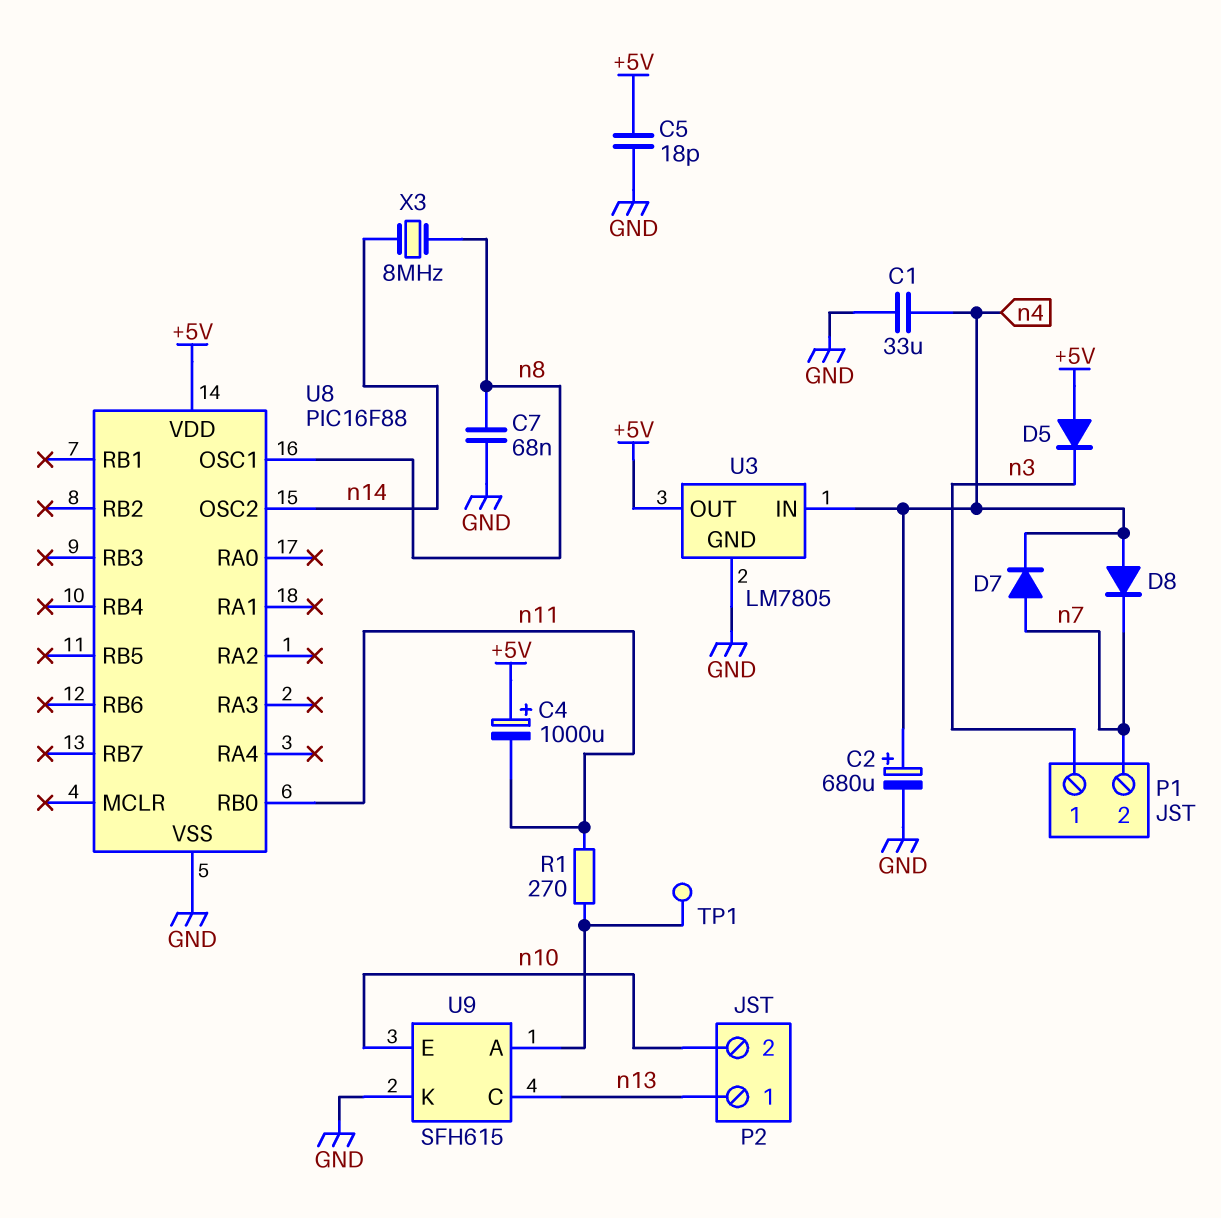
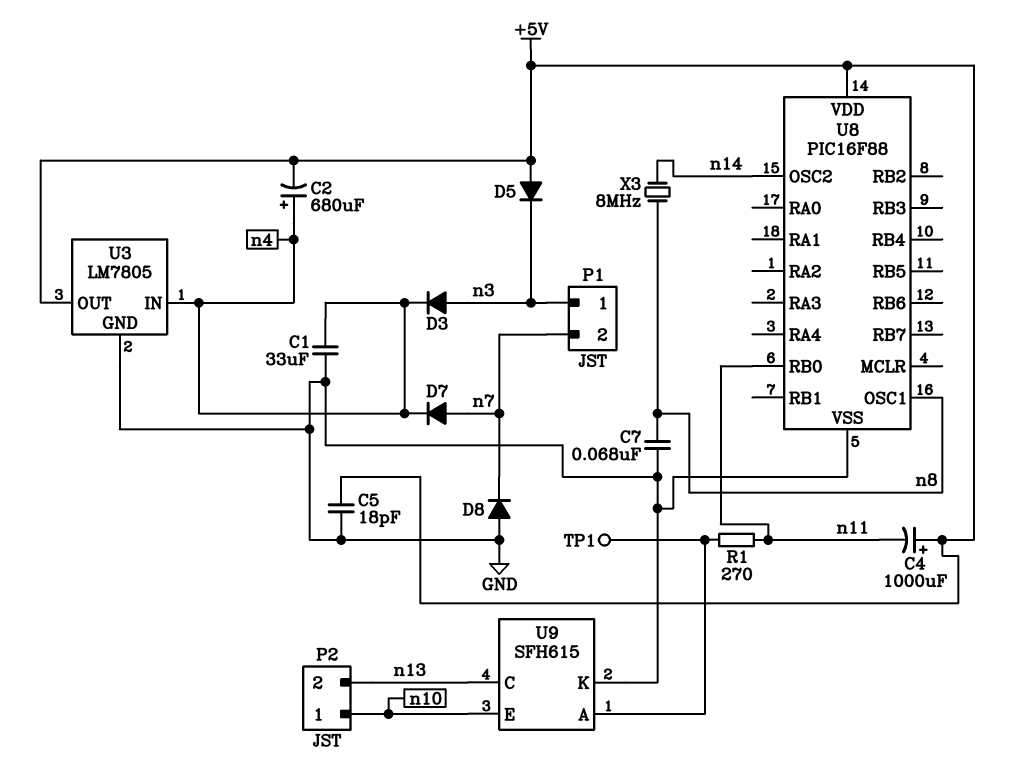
C2: 680uF (plus n4, minus GND) -> 680uF (plus n4, minus +5V)
D3: none -> diode (A n3, K n4)
D8: diode (A n4, K n7) -> diode (A GND, K n7)
P2 pin 1: n13 -> n10
P2 pin 2: n10 -> n13

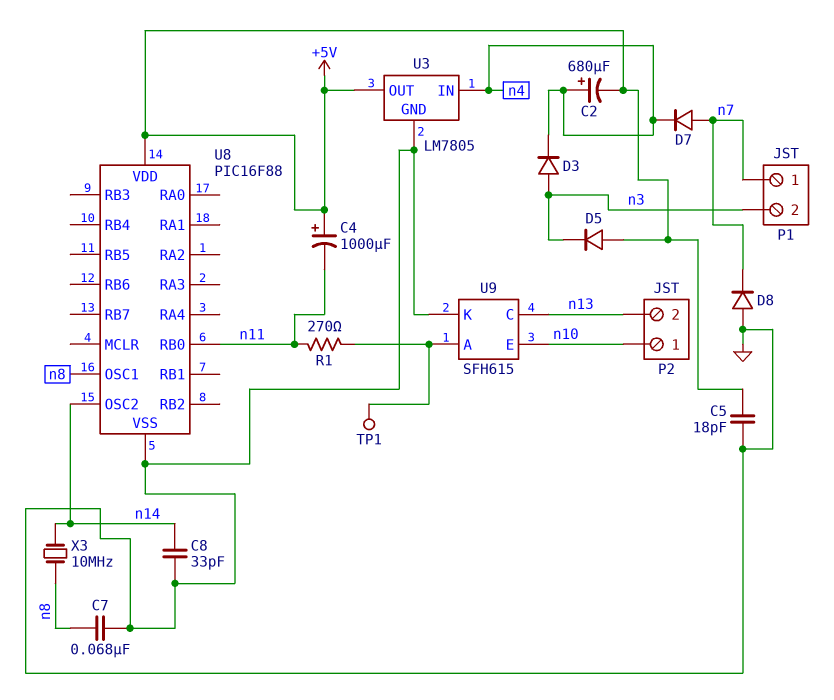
C1: 33uF (GND, n4) -> none
C8: none -> 33pF (GND, n14)
P1 pin 1: n3 -> n7
P1 pin 2: n7 -> n3
X3: 8MHz (n8, n14) -> 10MHz (n8, n14)

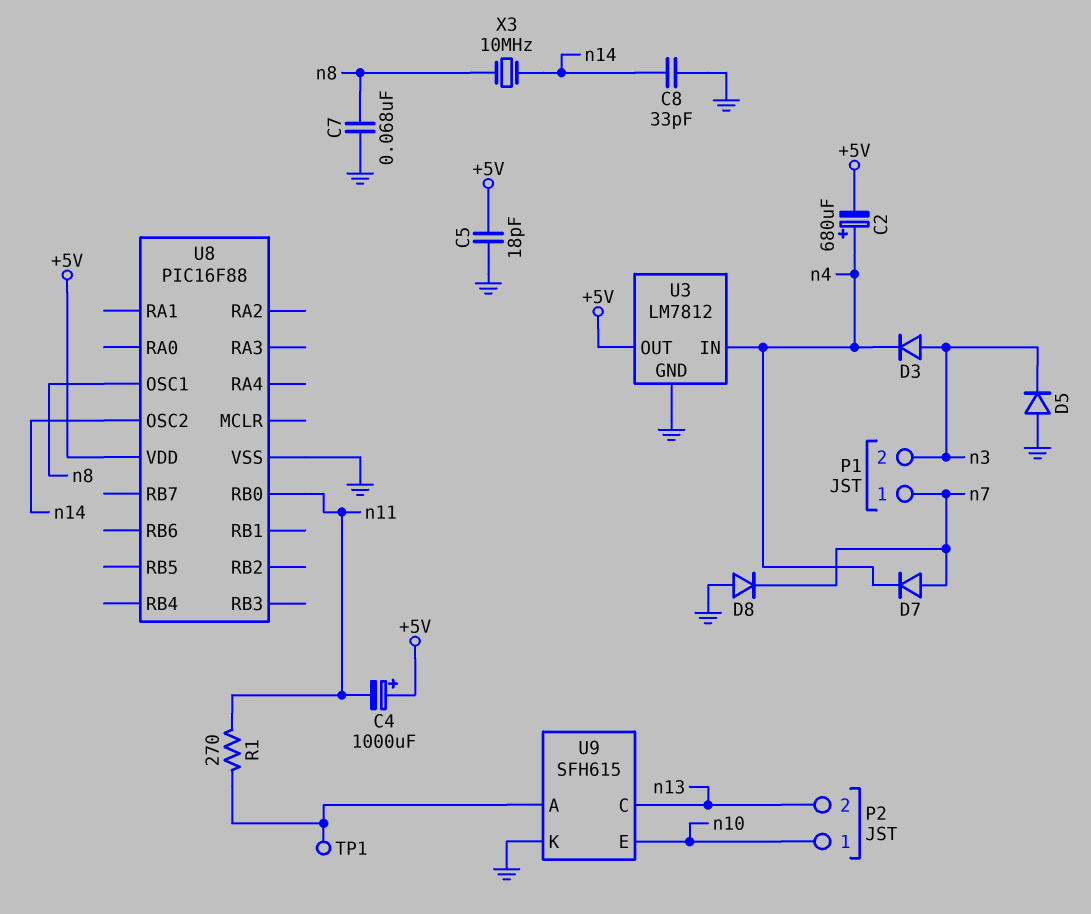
D5: diode (A +5V, K n3) -> diode (A GND, K n3)
U3: LM7805 -> LM7812

